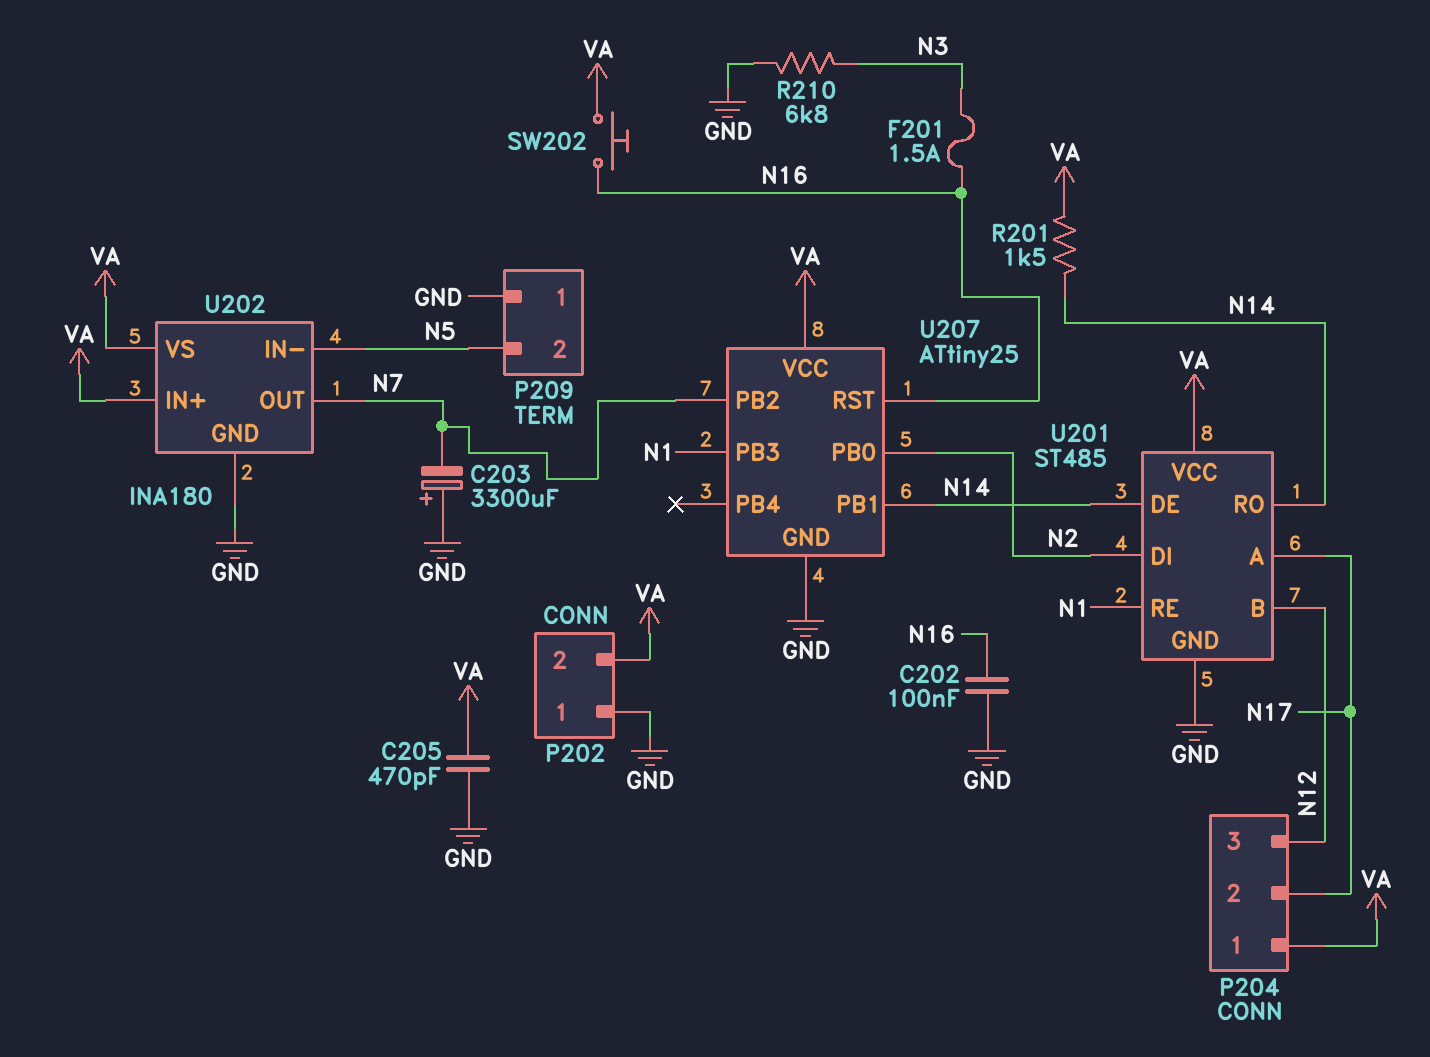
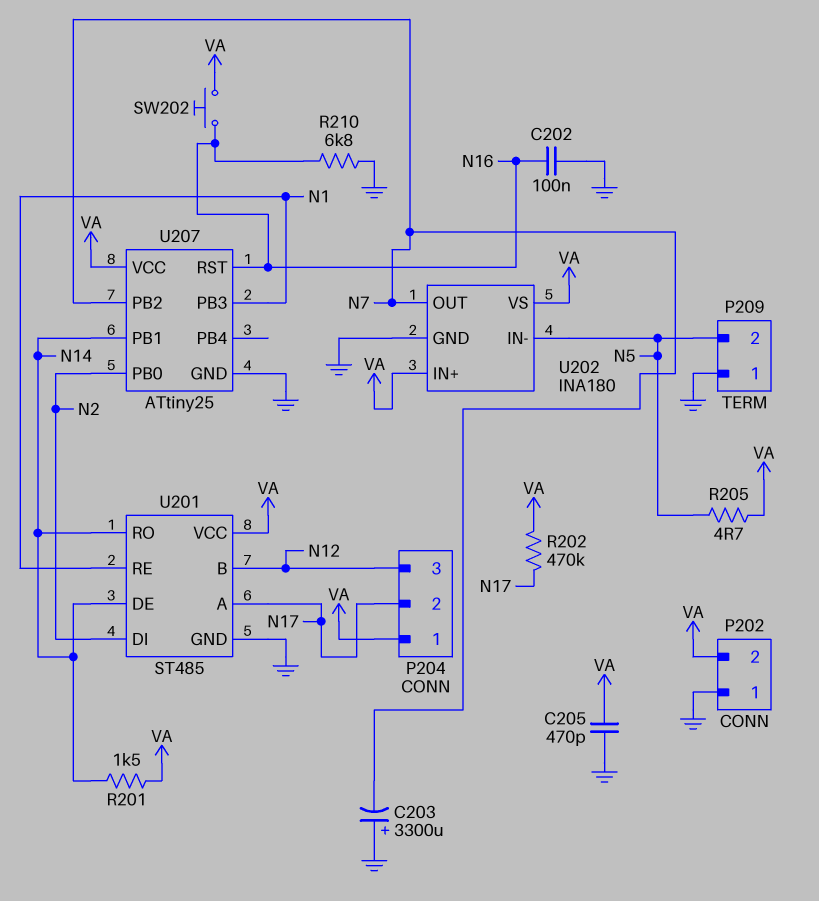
F201: 1.5A (N3, N16) -> none
R202: none -> 470k (N17, VA)
R205: none -> 4.7 (N5, VA)
R210: 6.8k (GND, N3) -> 6.8k (GND, N16)

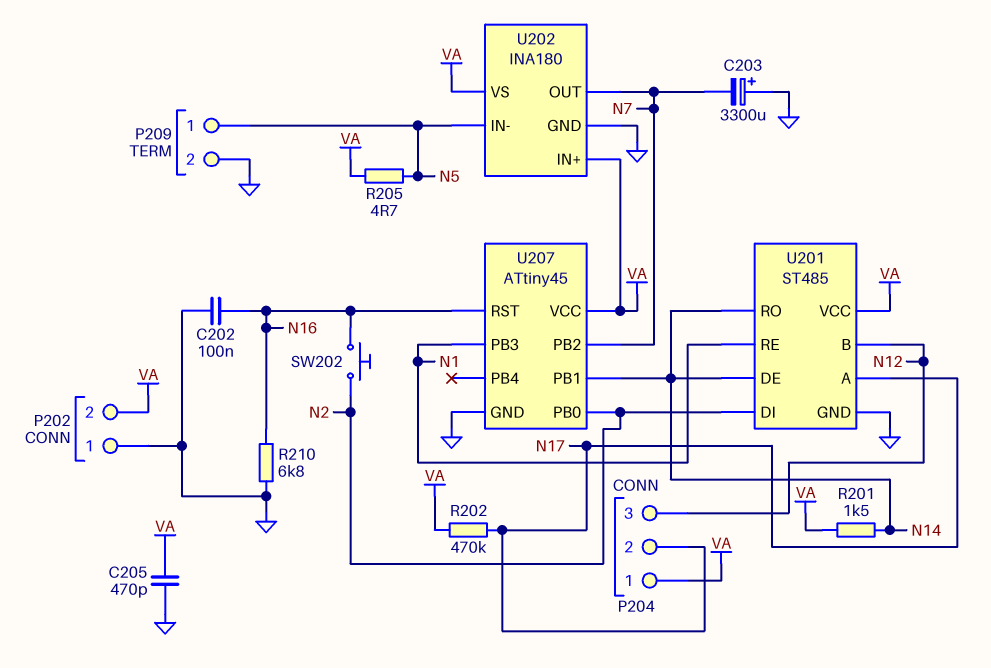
P209 pin 1: GND -> N5
P209 pin 2: N5 -> GND
SW202: button (N16, VA) -> button (N2, N16)
U207: ATtiny25 -> ATtiny45

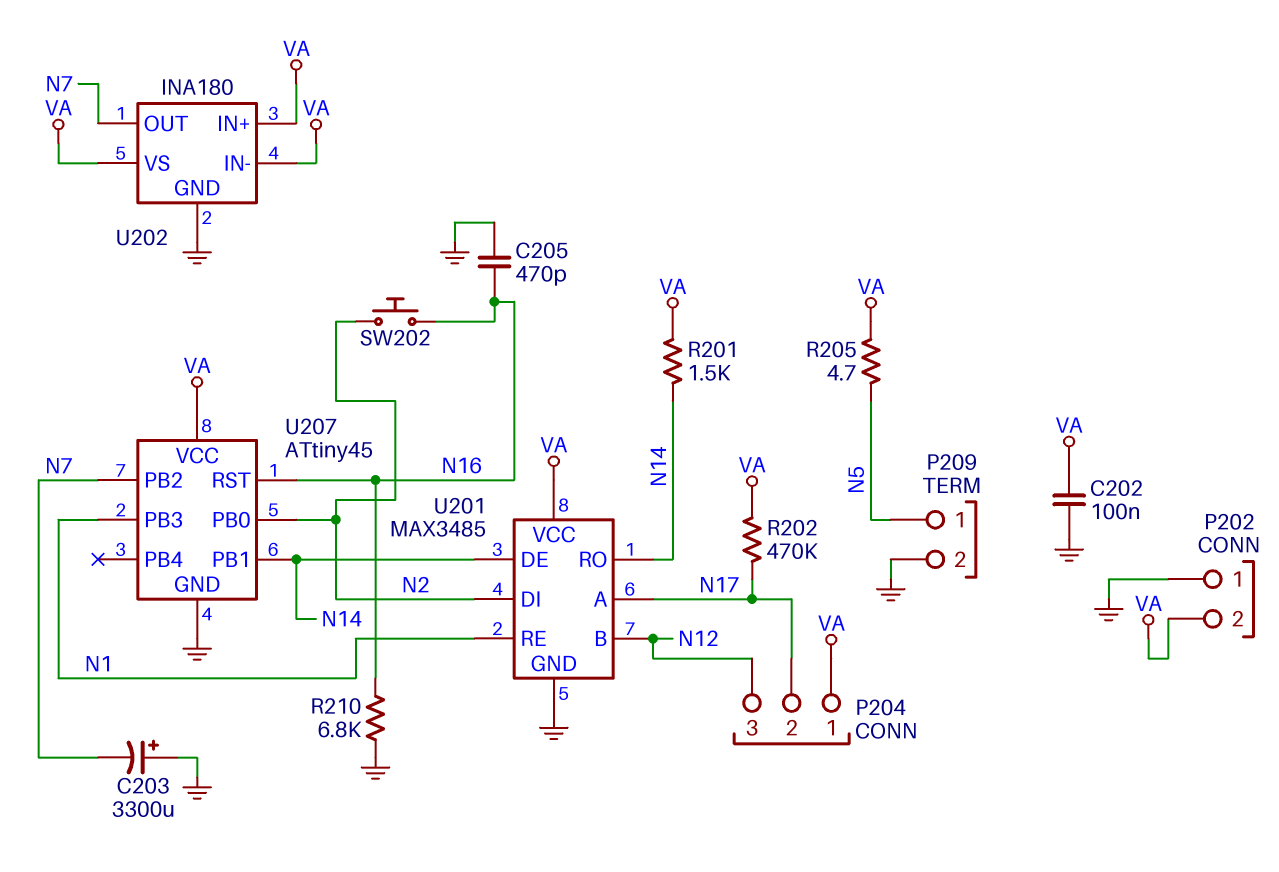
C202: 100nF (GND, N16) -> 100nF (GND, VA)
C205: 470pF (GND, VA) -> 470pF (GND, N16)
U201: ST485 -> MAX3485
U202 pin IN-: N5 -> VA

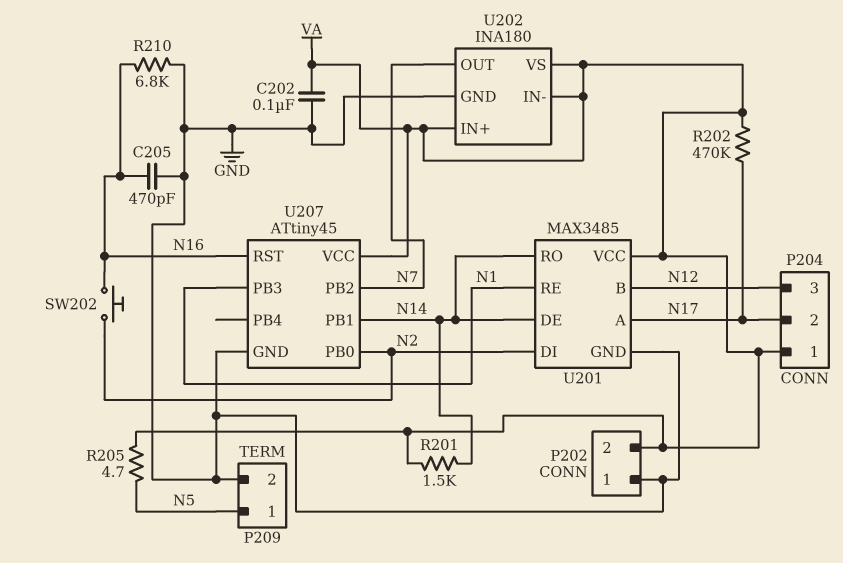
C203: 3300uF (plus GND, minus N7) -> none

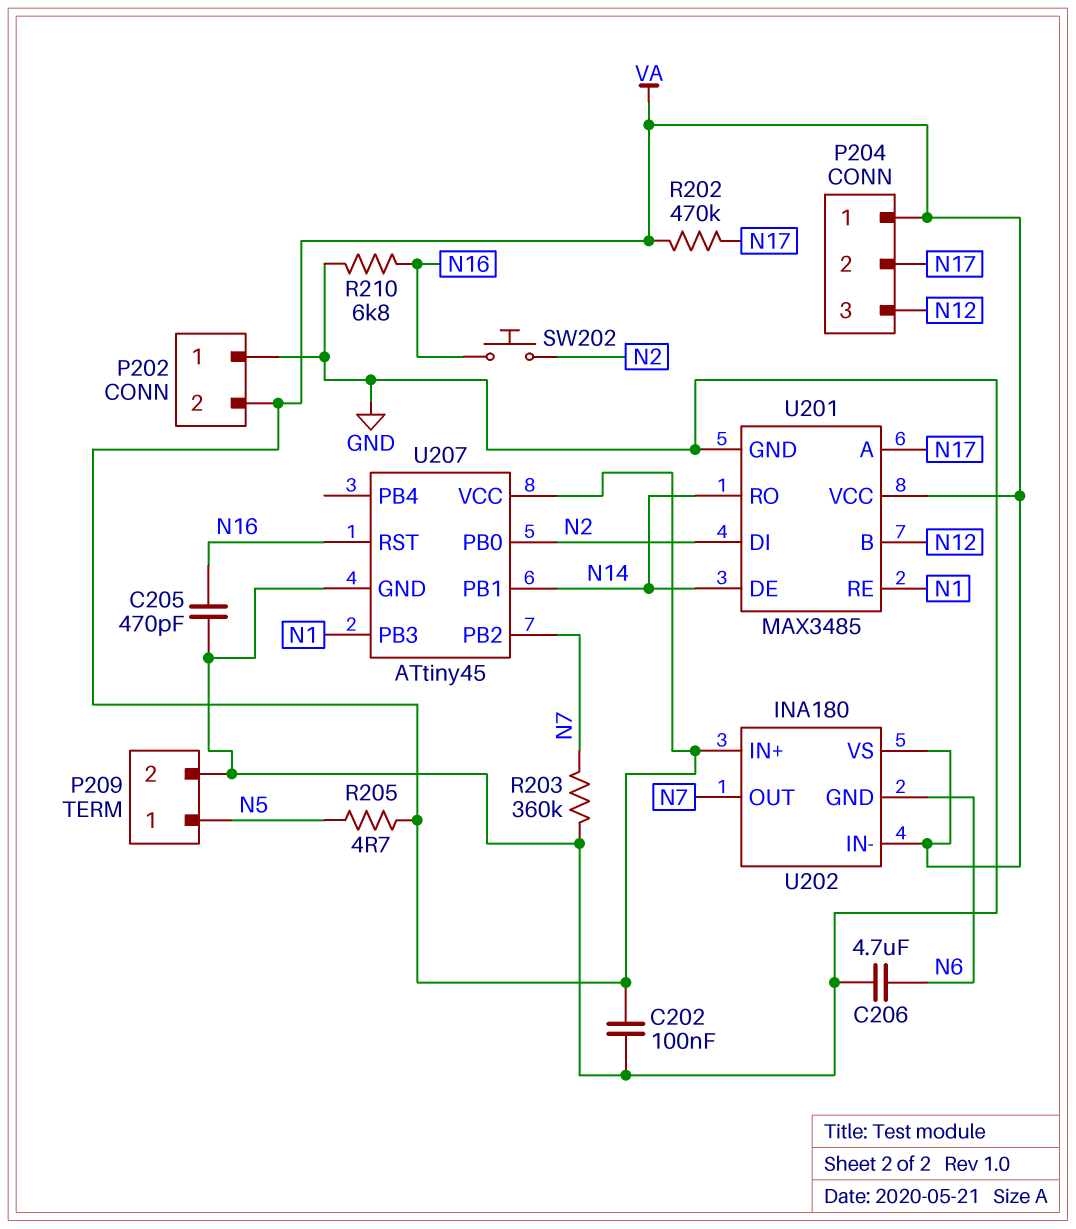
C206: none -> 4.7uF (GND, N6)
R201: 1.5k (N14, VA) -> none
R203: none -> 360k (GND, N7)
U202 pin GND: GND -> N6

